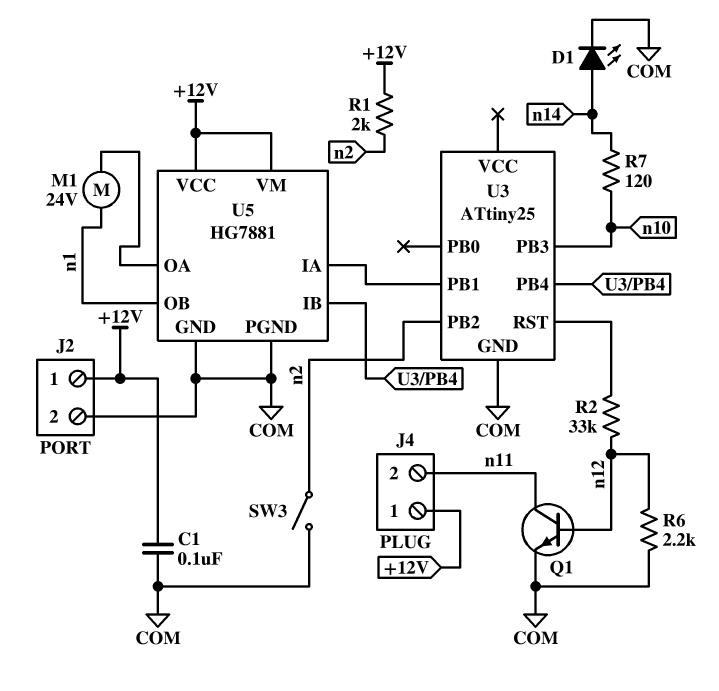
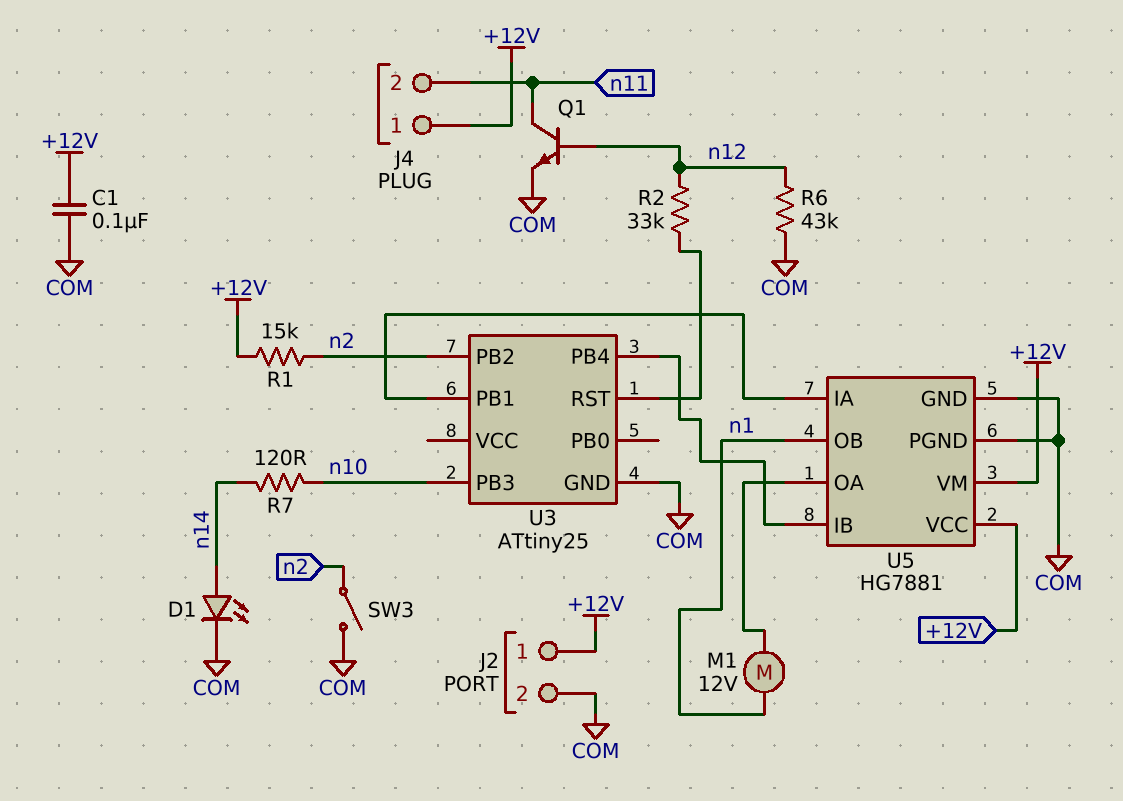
M1: motor 24V (U5/OA, n1) -> motor 12V (U5/OA, n1)
R1: 2k (+12V, n2) -> 15k (+12V, n2)
R6: 2.2k (COM, n12) -> 43k (COM, n12)

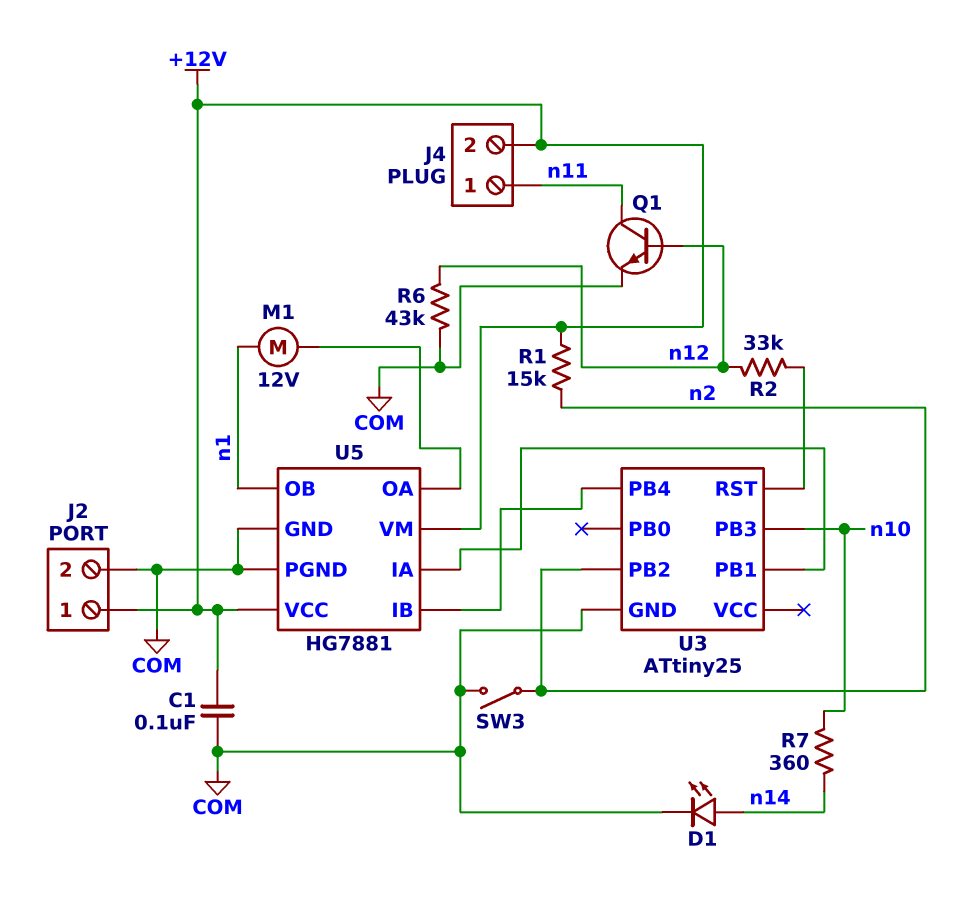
J4 pin 1: +12V -> n11
J4 pin 2: n11 -> +12V
R7: 120 (n10, n14) -> 360 (n10, n14)

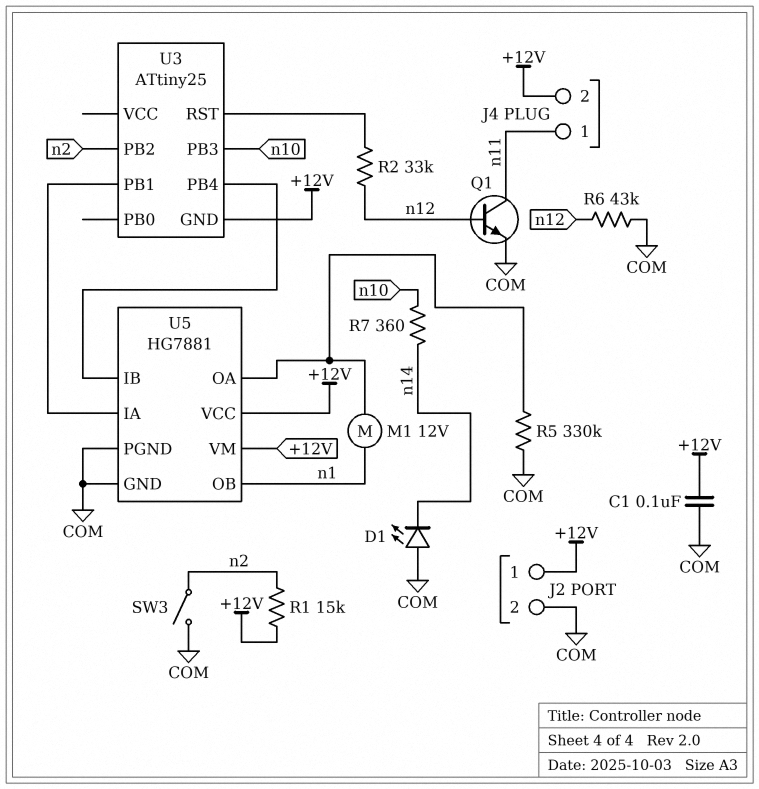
D1: LED (A n14, K COM) -> LED (A COM, K n14)
R5: none -> 330k (COM, U5/OA)
U3 pin GND: COM -> +12V

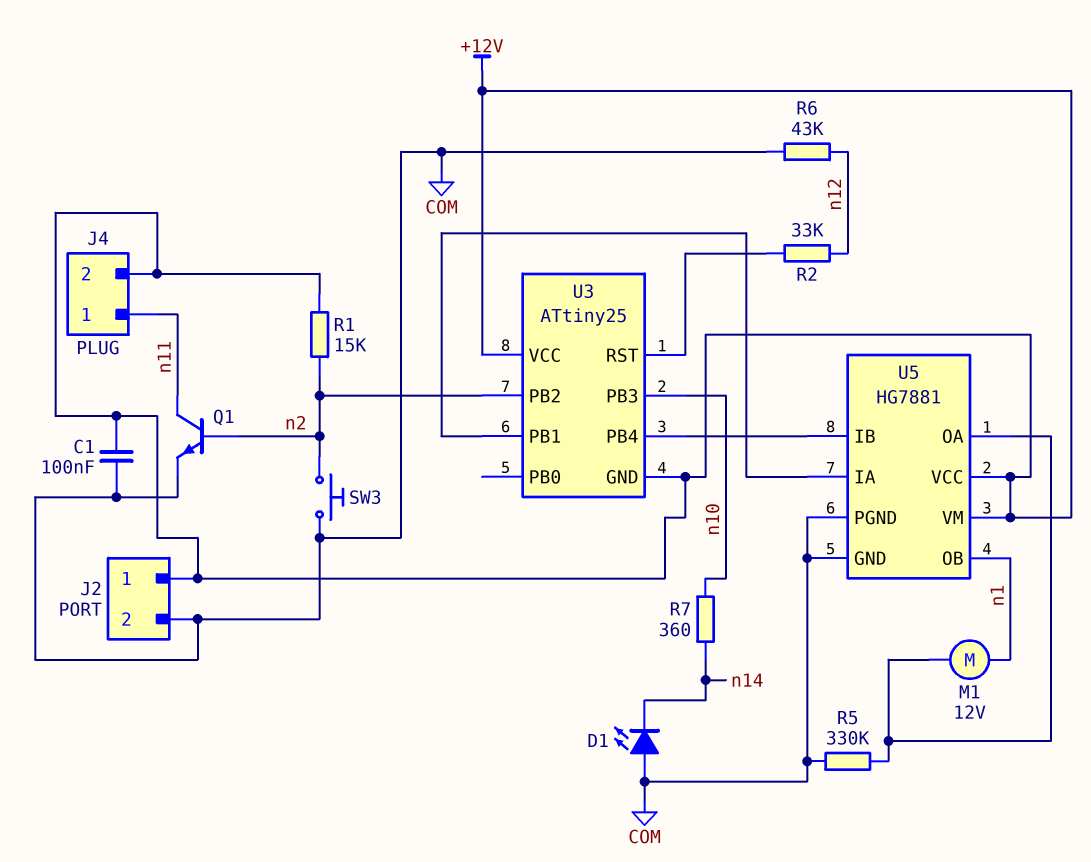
Q1: NPN (B n12, C n11, E COM) -> NPN (B n2, C n11, E COM)
SW3: switch (COM, n2) -> button (COM, n2)
U3 pin VCC: none -> +12V

